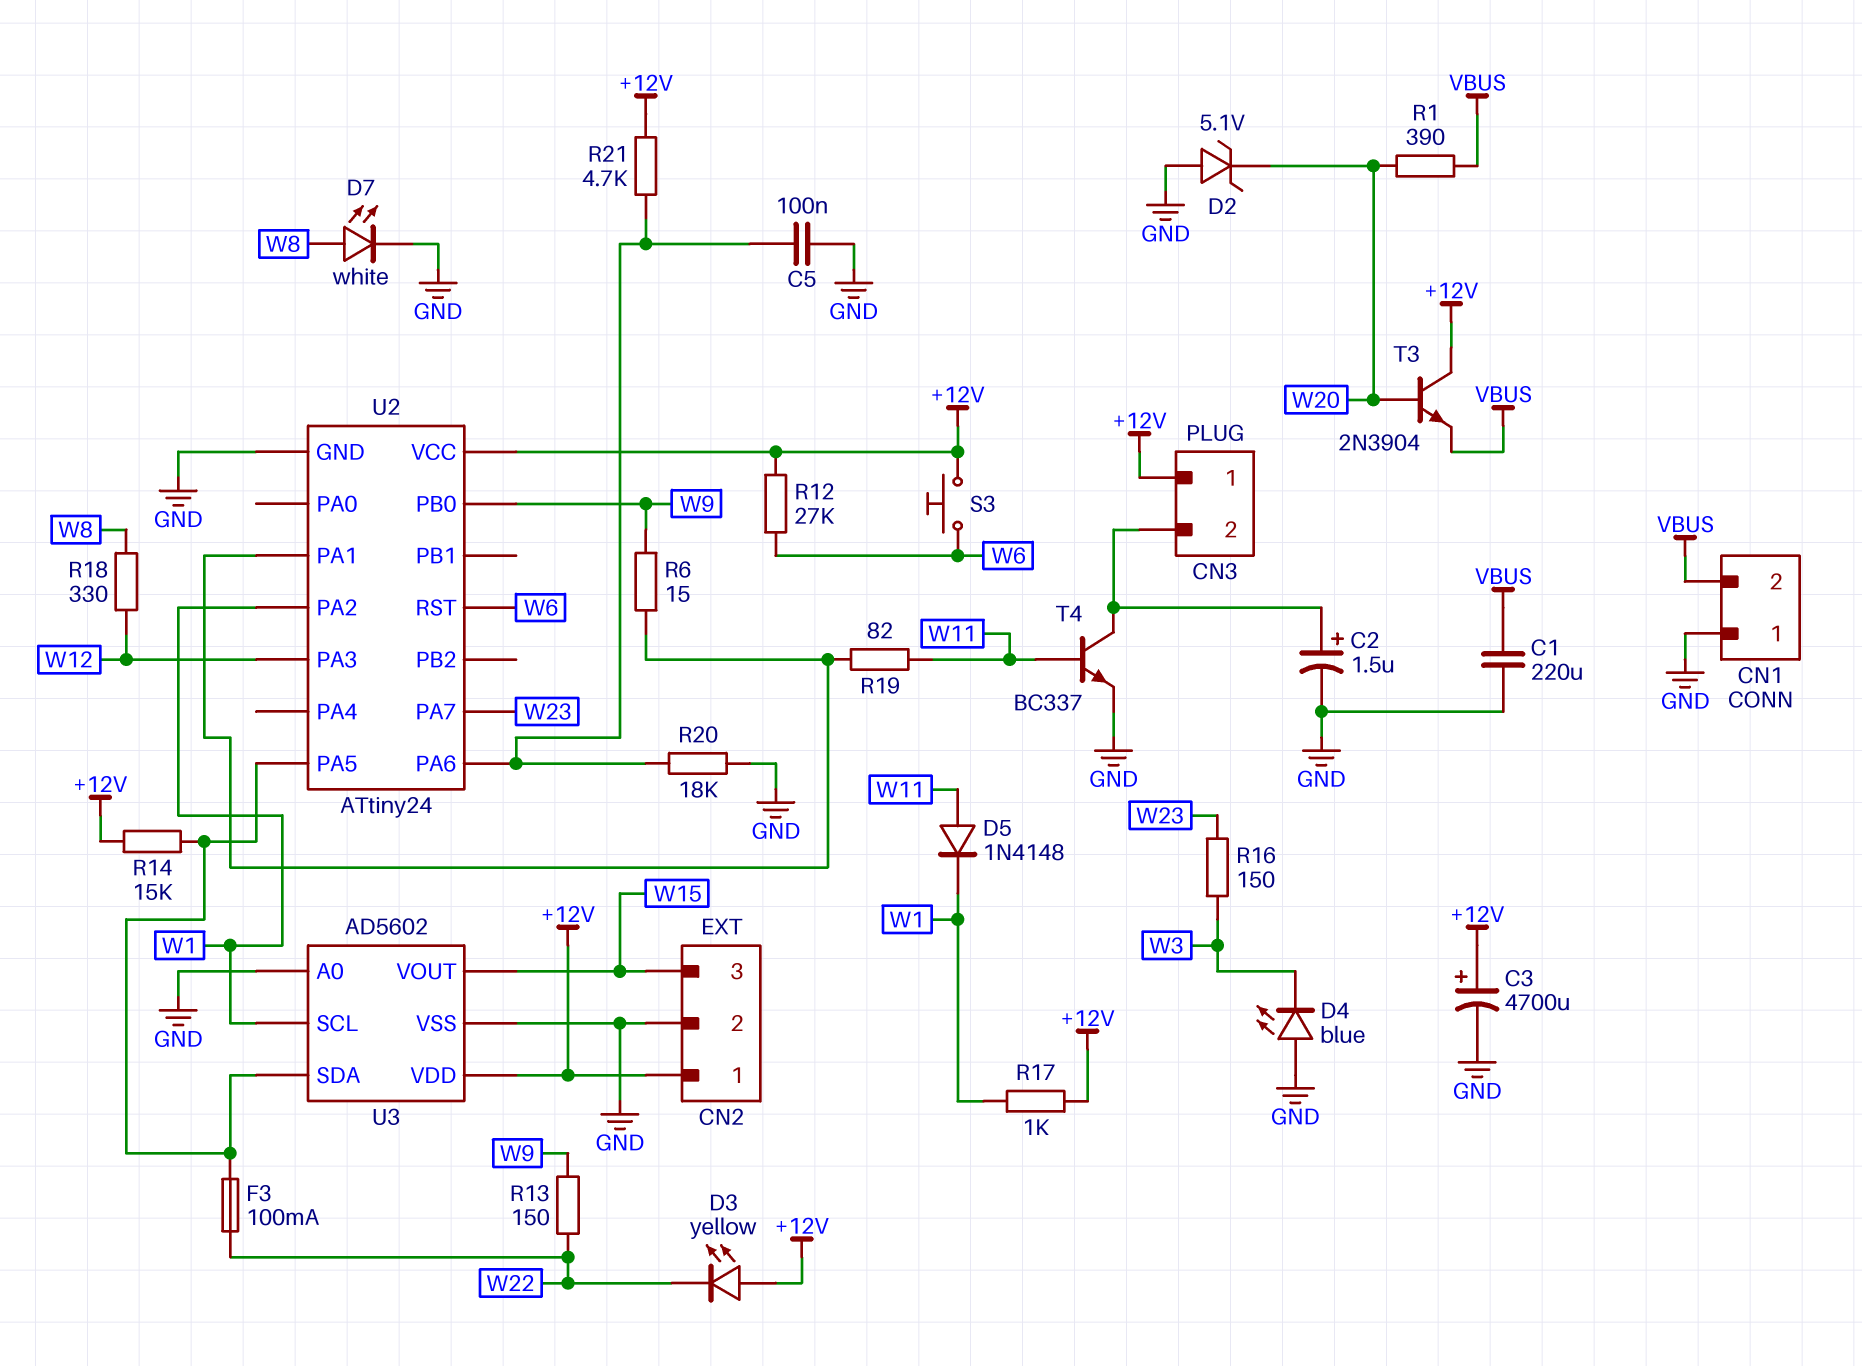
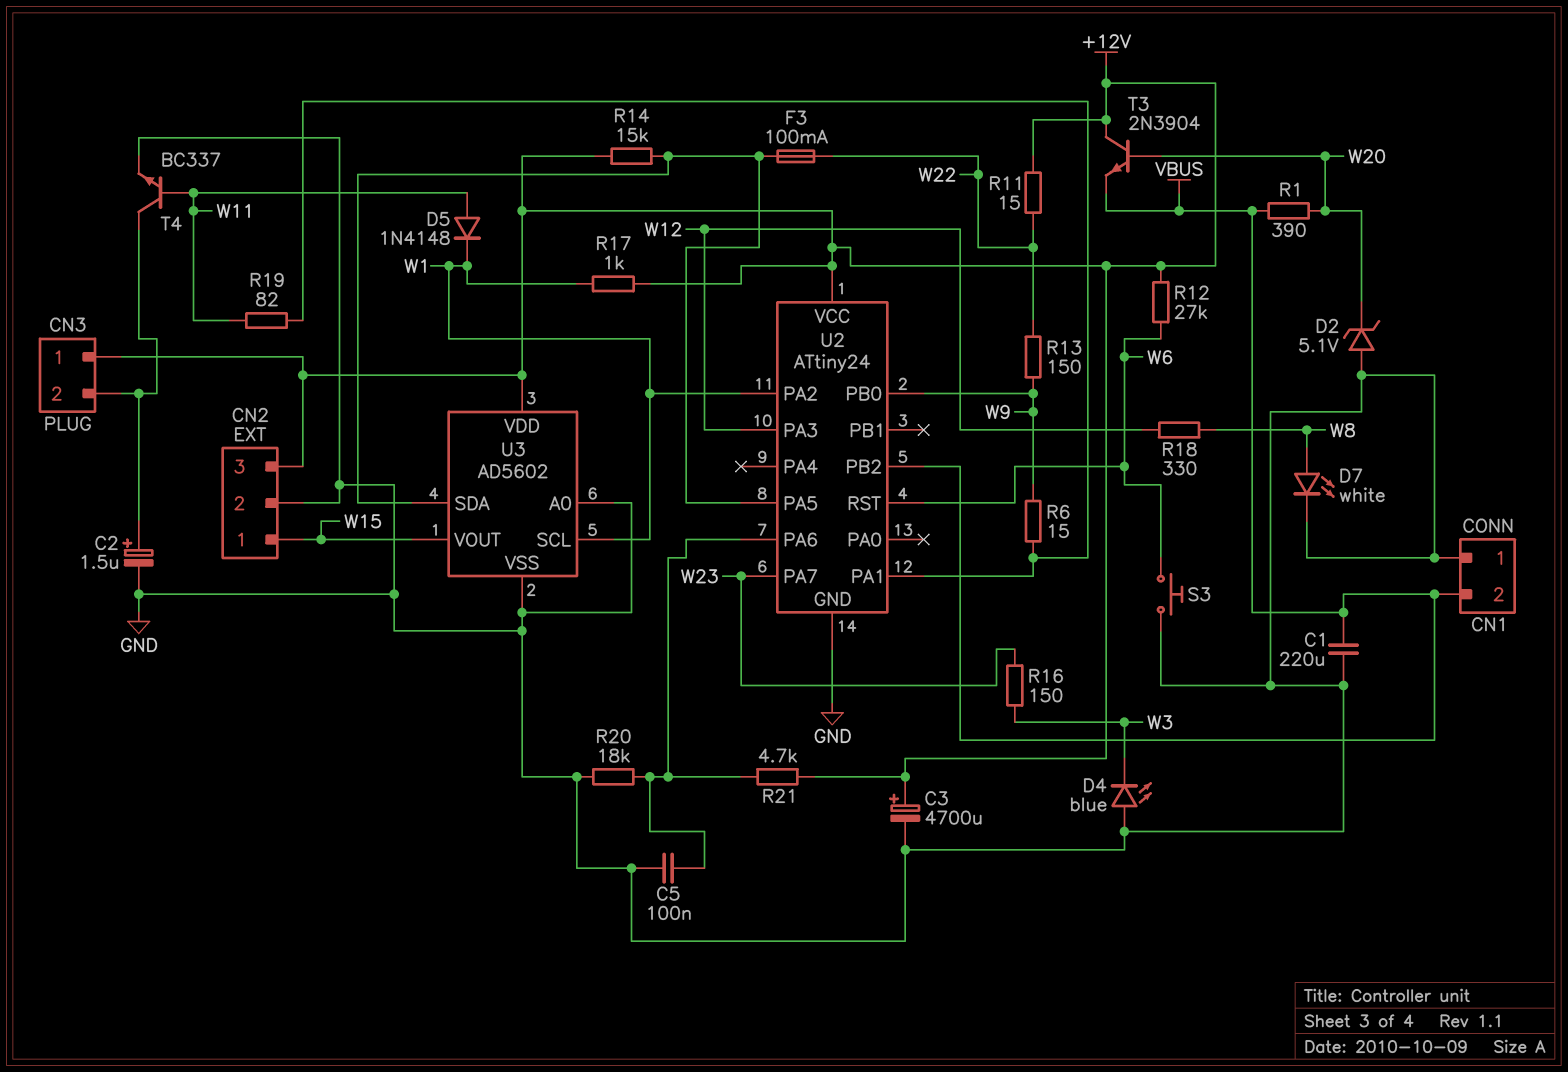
CN2 pin 1: +12V -> W15
CN2 pin 3: W15 -> +12V
D3: LED yellow (A +12V, K W22) -> none
R11: none -> 15 (+12V, W22)
S3: button (+12V, W6) -> button (GND, W6)
U2 pin PB2: none -> VBUS

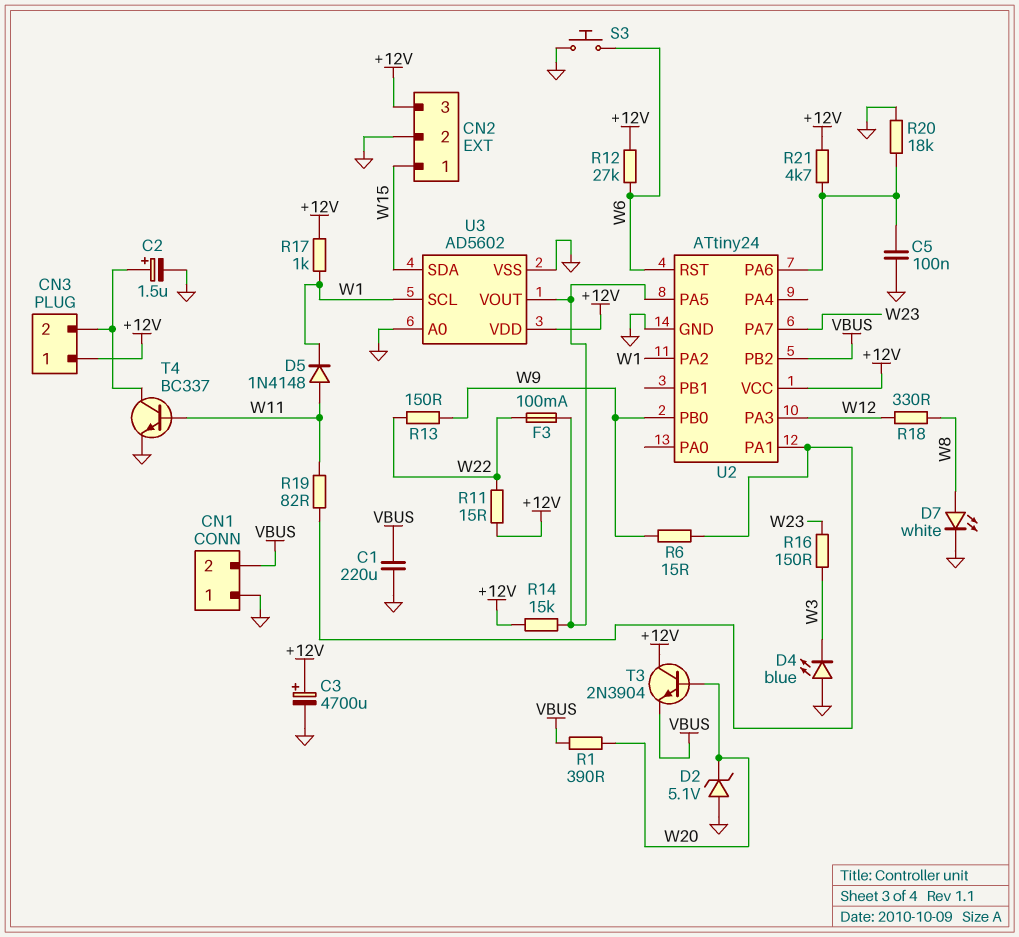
U3 pin SDA: U2/PA5 -> W15
U3 pin VOUT: W15 -> U2/PA5

